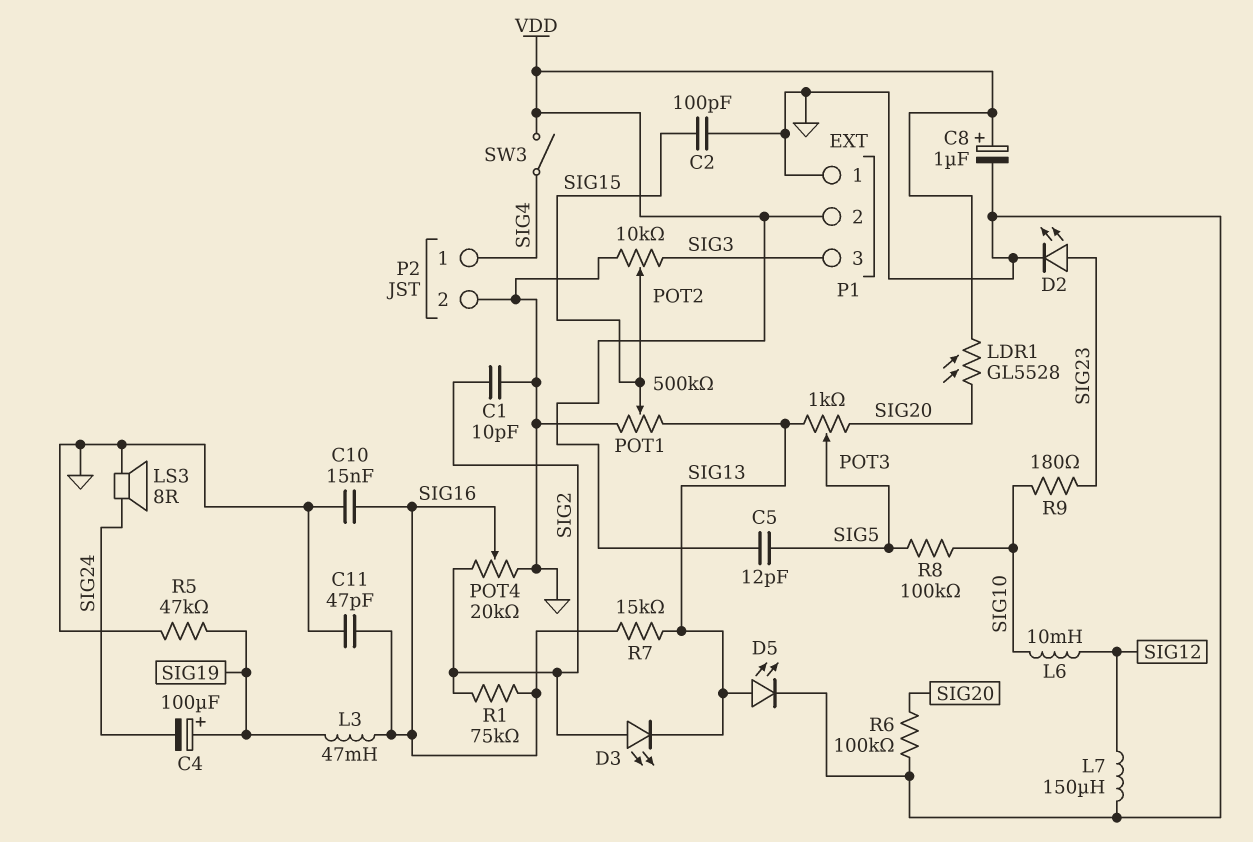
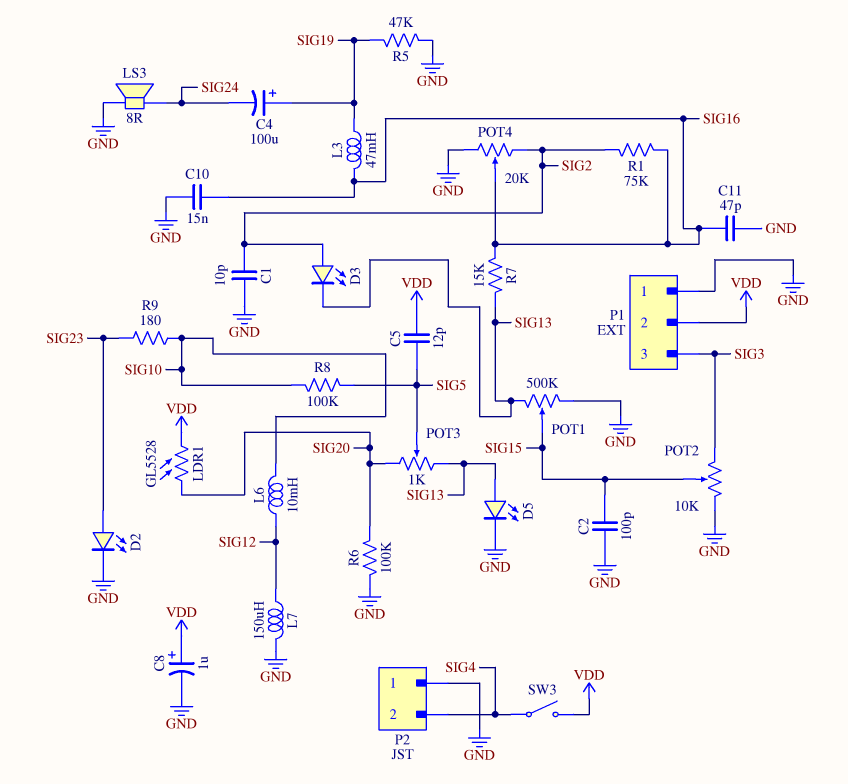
P2 pin 1: SIG4 -> GND
P2 pin 2: GND -> SIG4

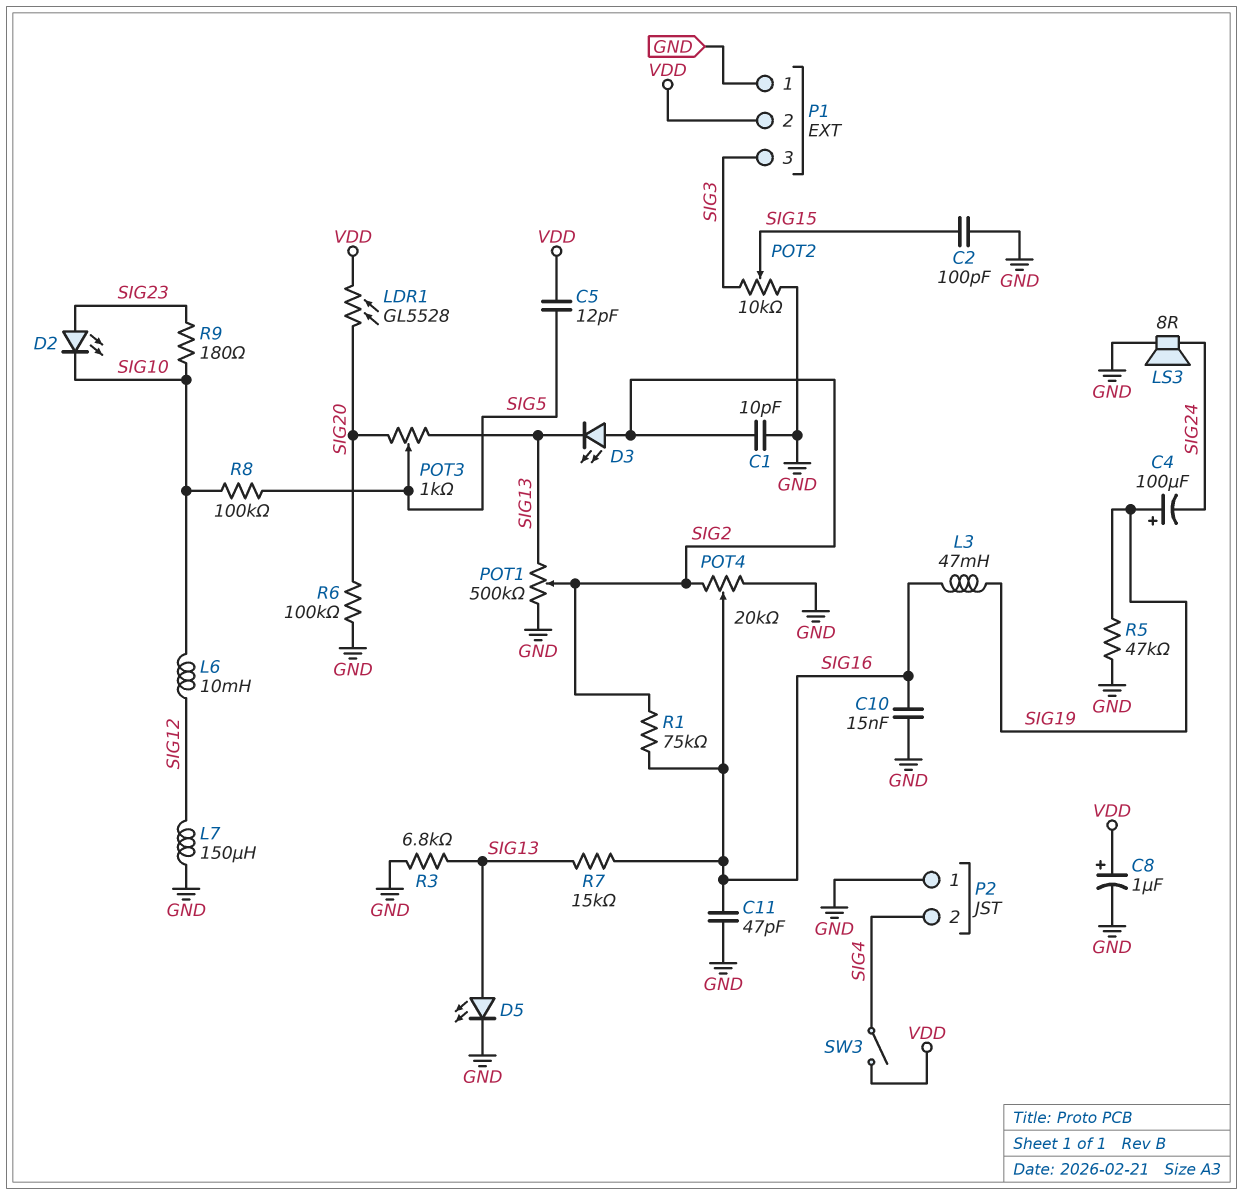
D2: LED (A SIG23, K GND) -> LED (A SIG23, K SIG10)
POT1: 500k (GND, SIG13, wiper SIG15) -> 500k (GND, SIG13, wiper SIG2)
R3: none -> 6.8k (GND, SIG13)

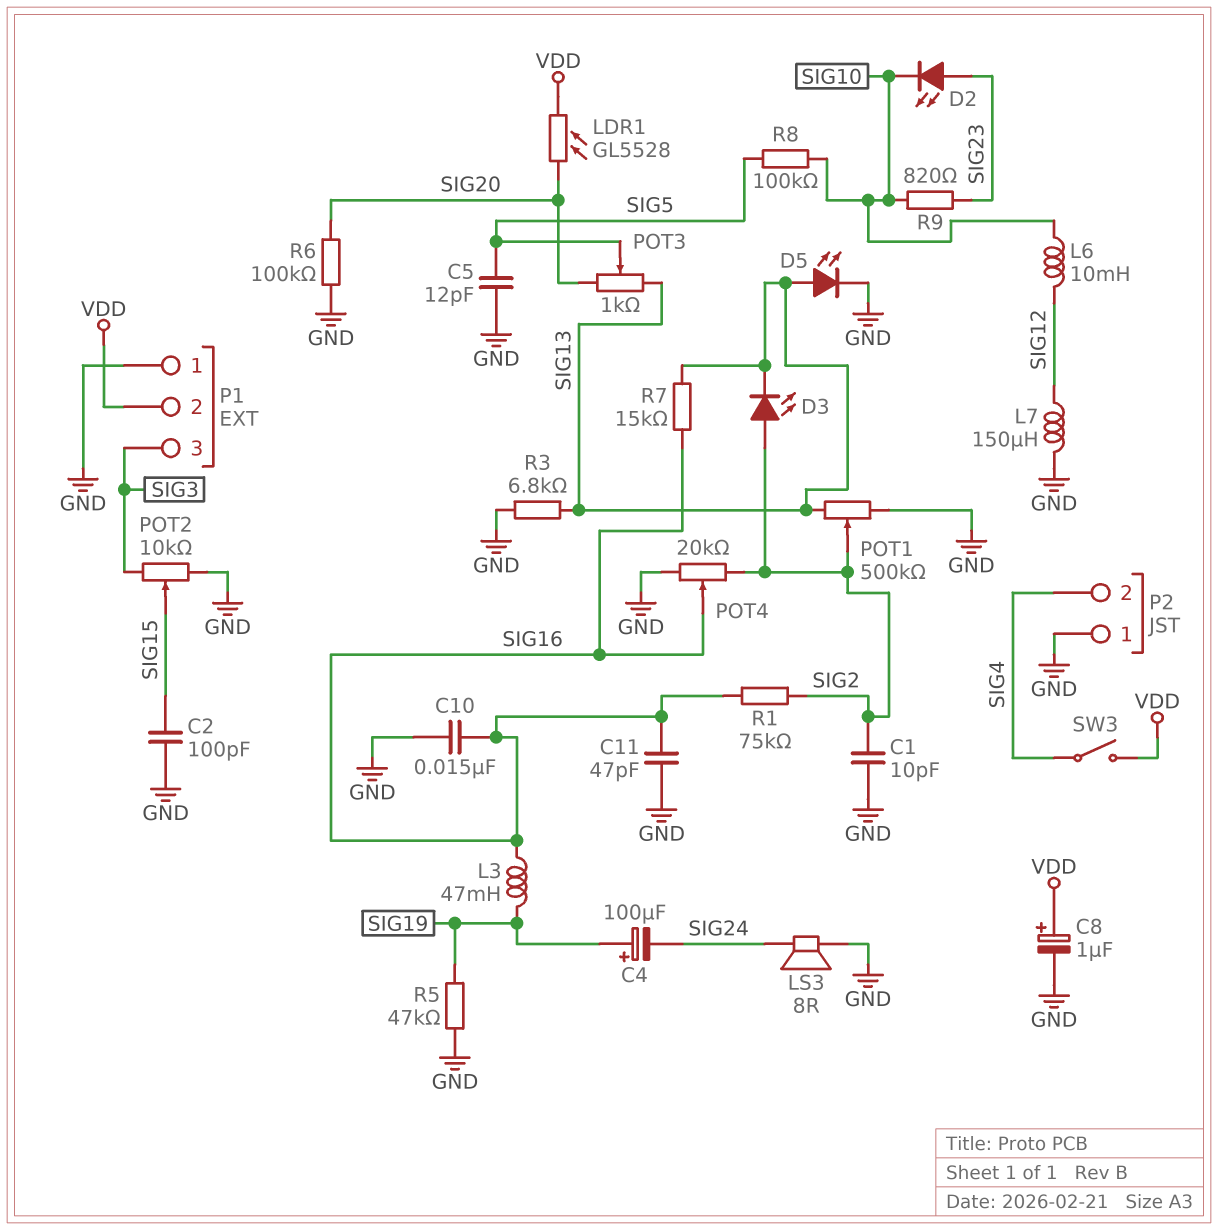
C5: 12pF (SIG5, VDD) -> 12pF (GND, SIG5)
R9: 180 (SIG10, SIG23) -> 820 (SIG10, SIG23)

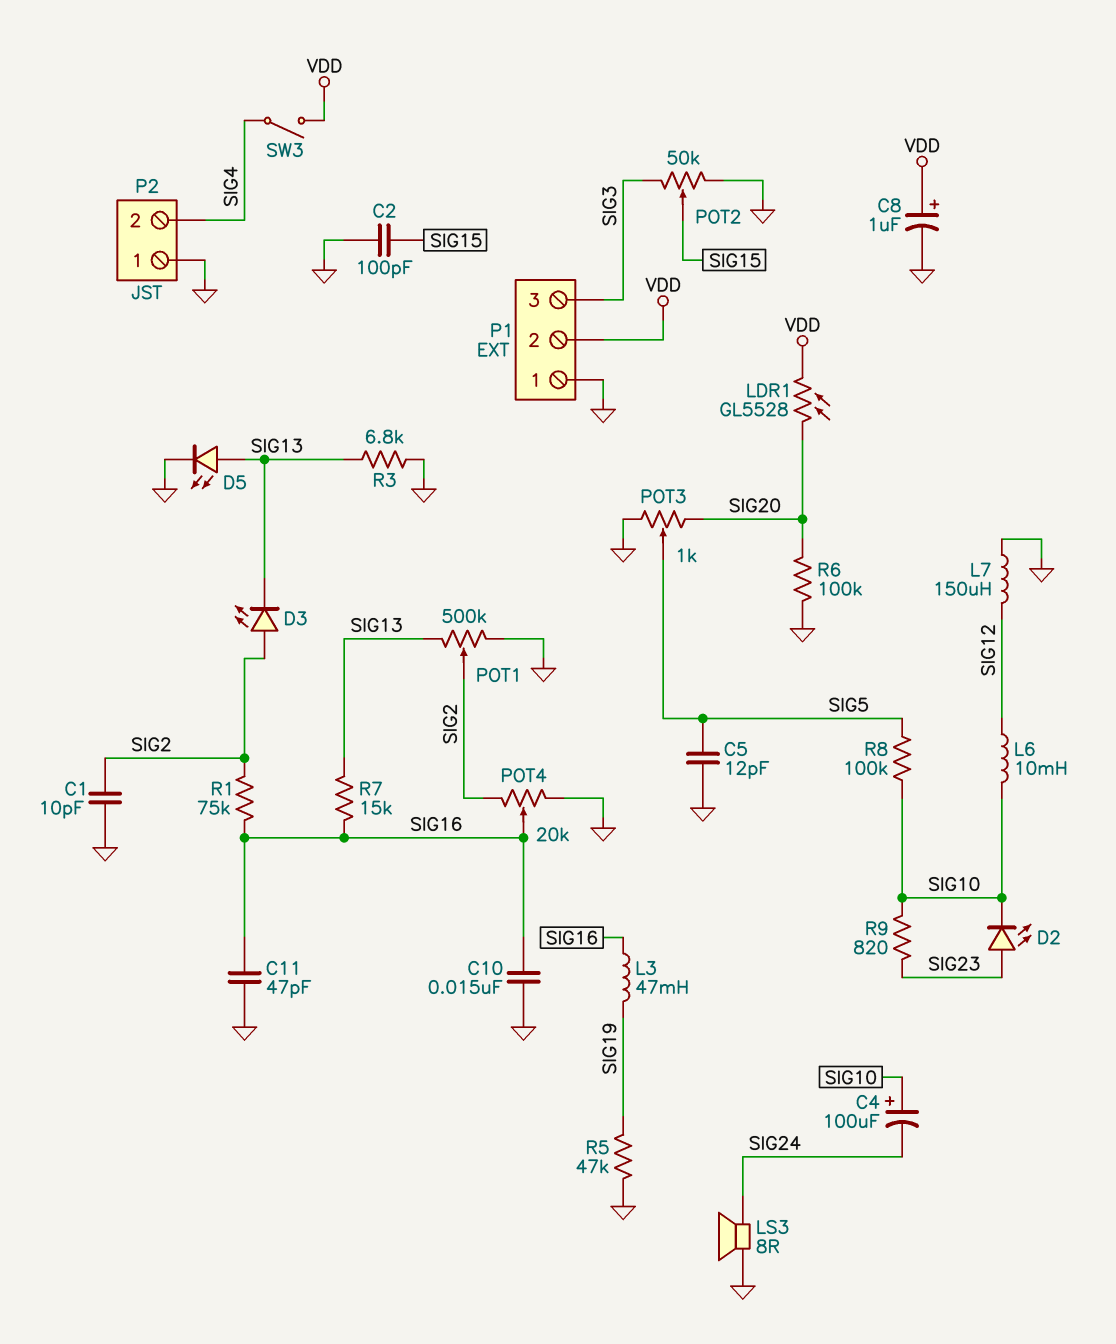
C4: 100uF (plus SIG19, minus SIG24) -> 100uF (plus SIG10, minus SIG24)
POT2: 10k (GND, SIG3, wiper SIG15) -> 50k (GND, SIG3, wiper SIG15)
POT3: 1k (SIG13, SIG20, wiper SIG5) -> 1k (GND, SIG20, wiper SIG5)

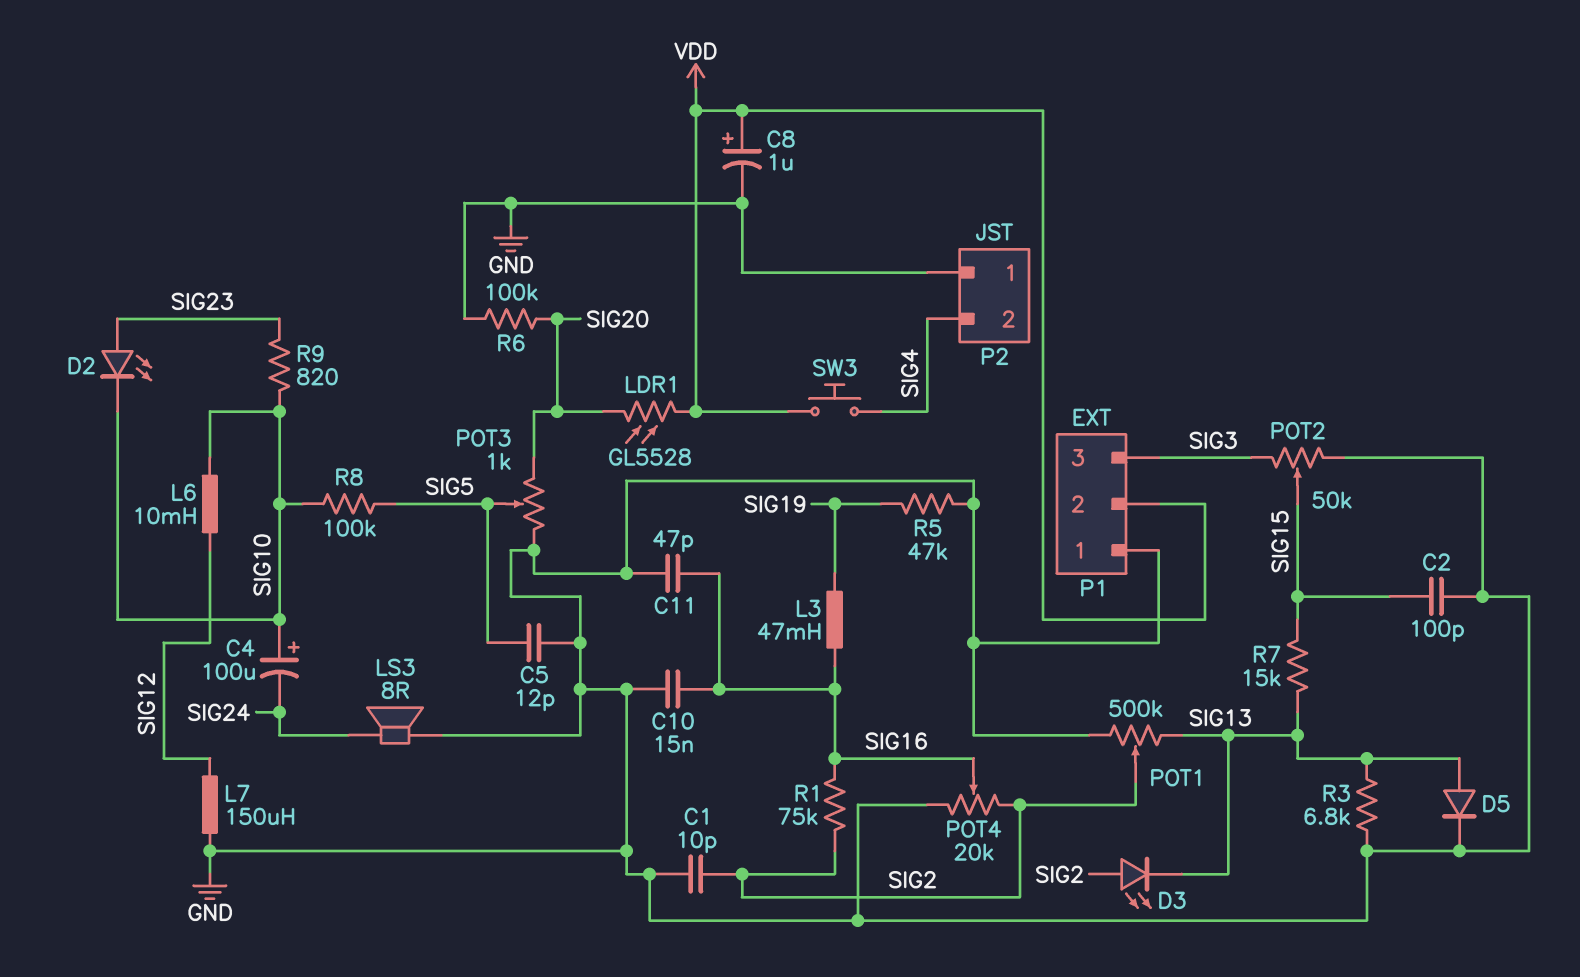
D5: LED (A SIG13, K GND) -> diode (A SIG13, K GND)
R7: 15k (SIG13, SIG16) -> 15k (SIG13, SIG15)
SW3: switch (SIG4, VDD) -> button (SIG4, VDD)

